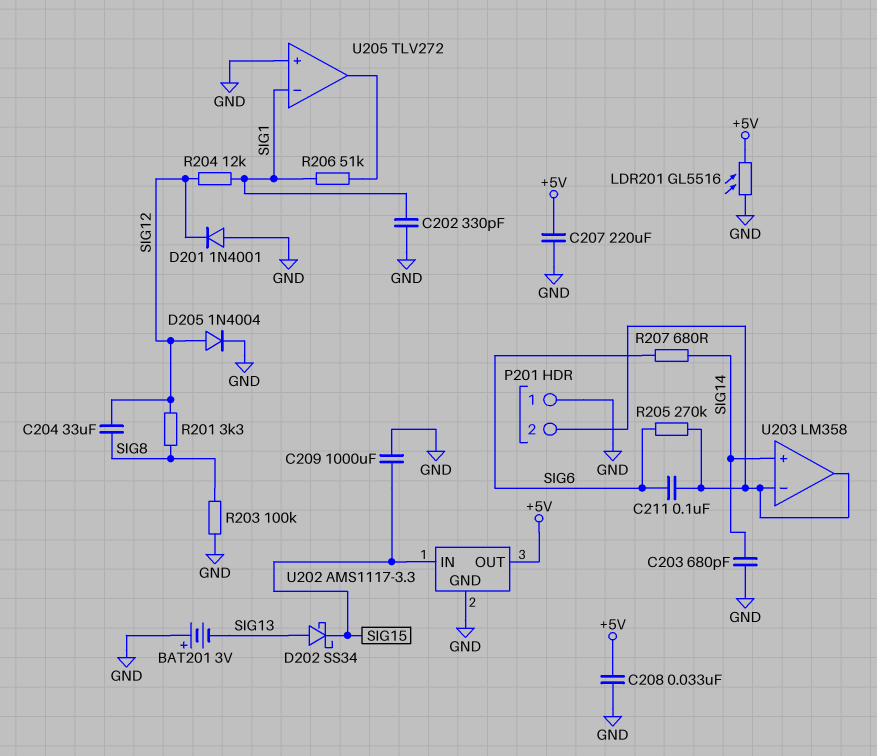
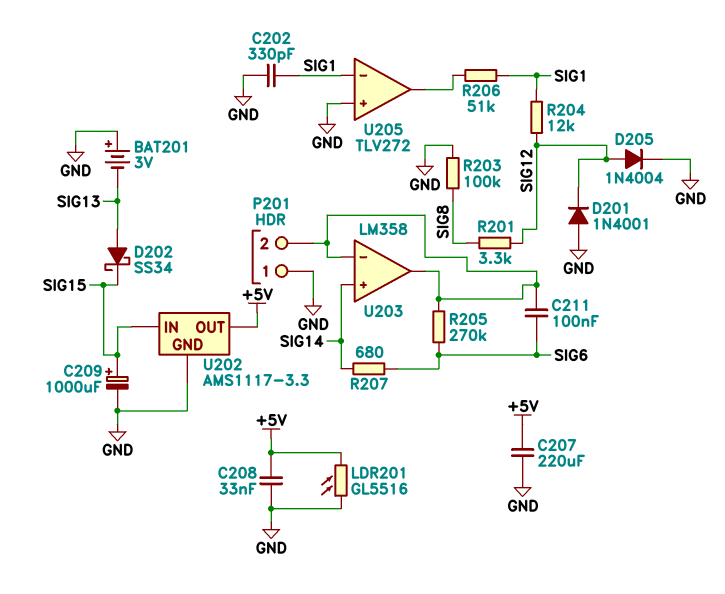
C203: 680pF (GND, SIG14) -> none
C204: 33uF (SIG8, SIG12) -> none
C209: 1000uF (GND, SIG15) -> 1000uF (plus SIG15, minus GND)

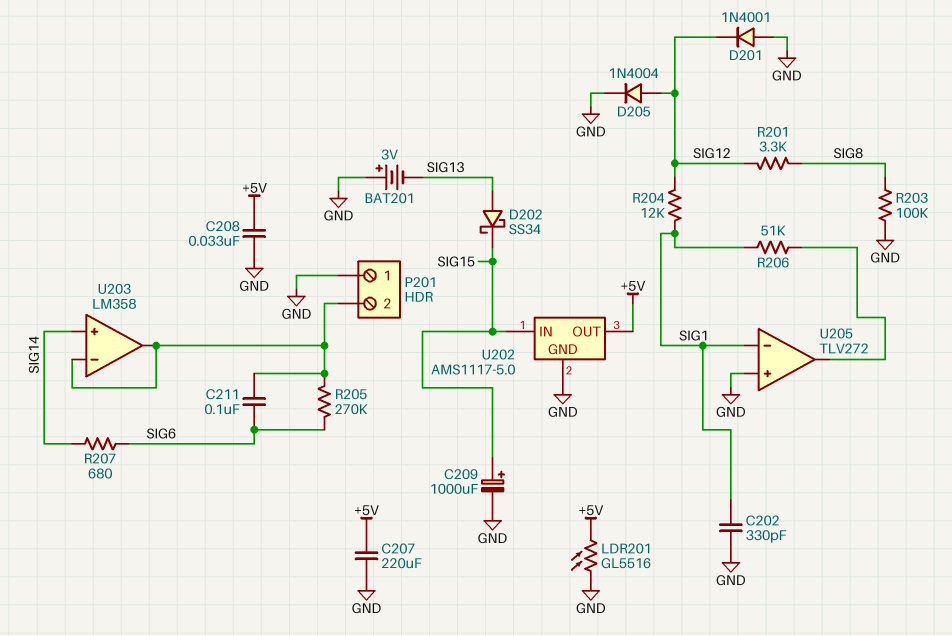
U202: AMS1117-3.3 -> AMS1117-5.0

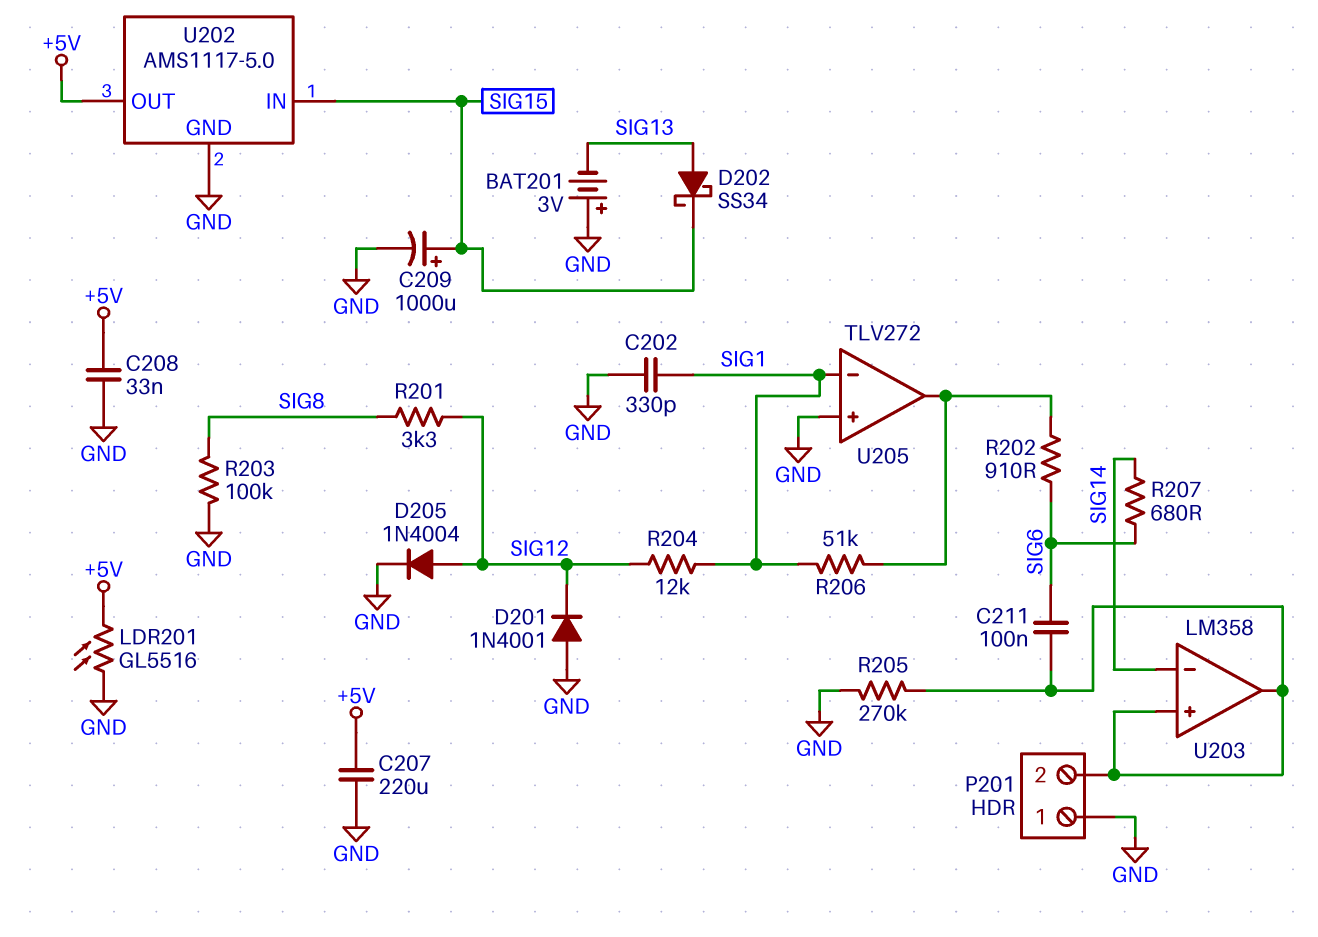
R202: none -> 910 (SIG6, U205/out)
R205: 270k (P201/2, SIG6) -> 270k (GND, P201/2)
U203 pin in+: SIG14 -> P201/2
U203 pin in-: P201/2 -> SIG14

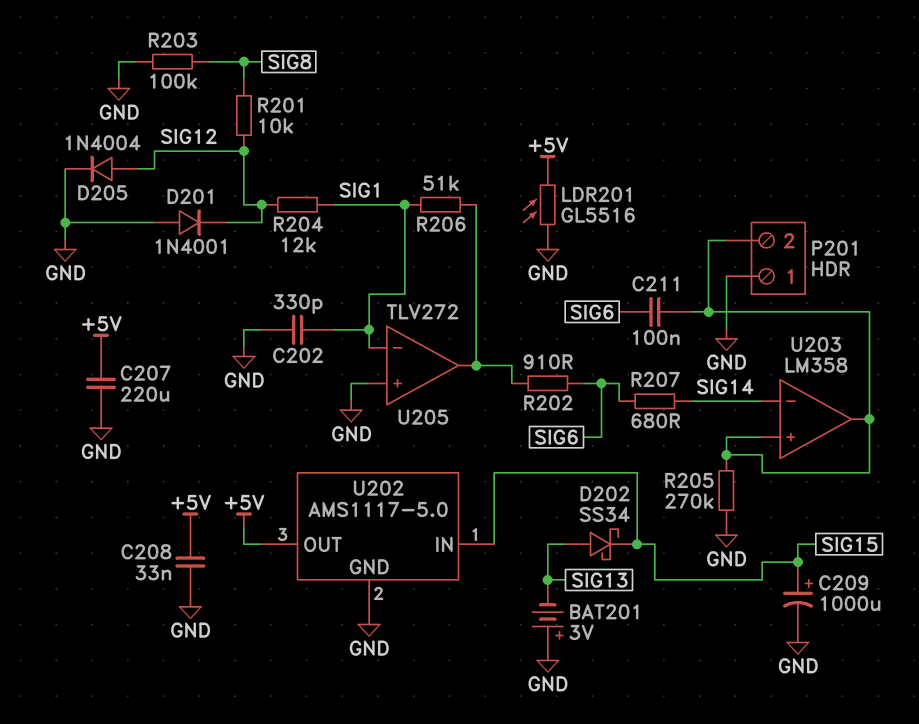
R201: 3.3k (SIG8, SIG12) -> 10k (SIG8, SIG12)

